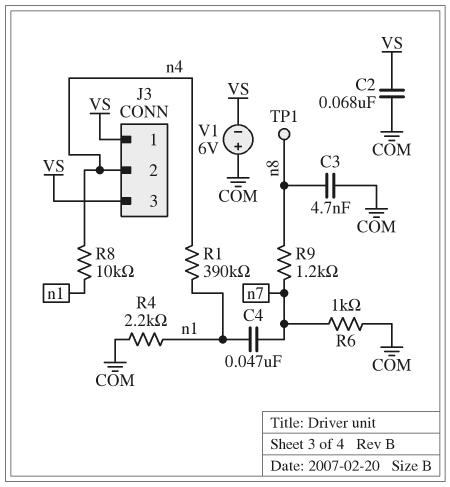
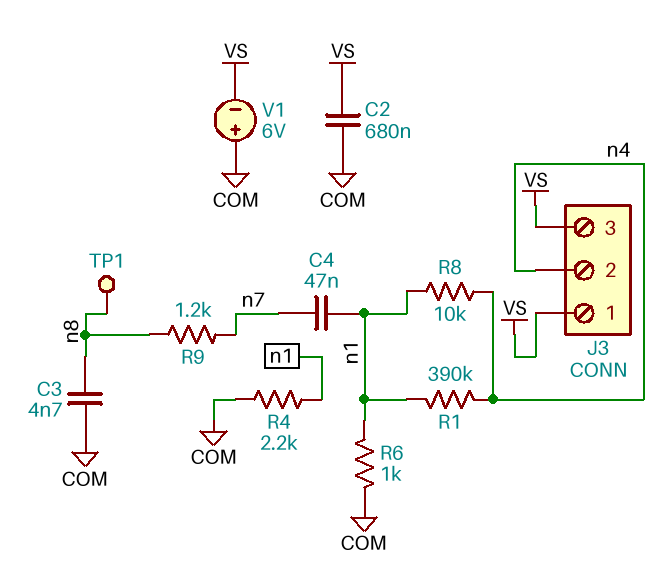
C2: 68nF (COM, VS) -> 680nF (COM, VS)
R6: 1k (COM, n7) -> 1k (COM, n1)

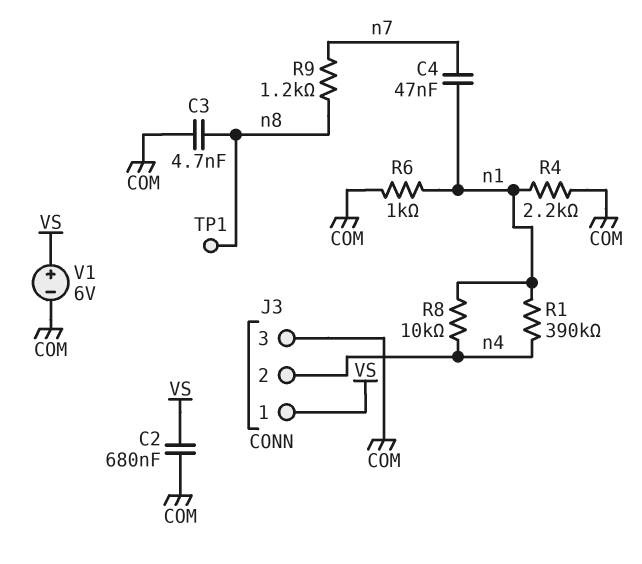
J3 pin 3: VS -> COM
V1: 6V (plus COM, minus VS) -> 6V (plus VS, minus COM)

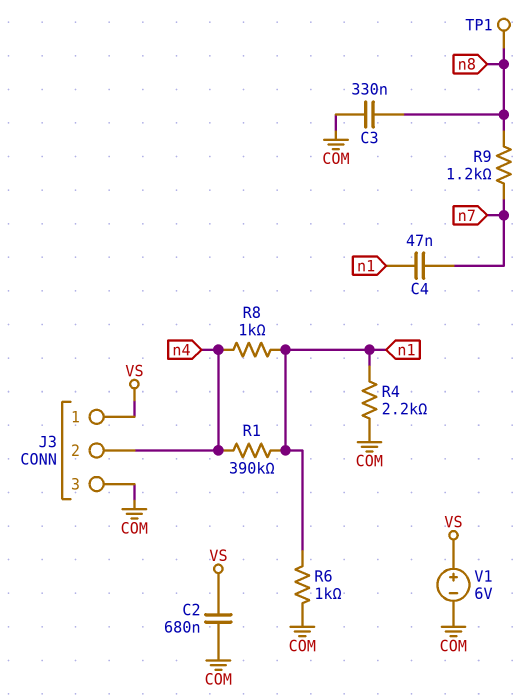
C3: 4.7nF (COM, n8) -> 330nF (COM, n8)
R8: 10k (n1, n4) -> 1k (n1, n4)

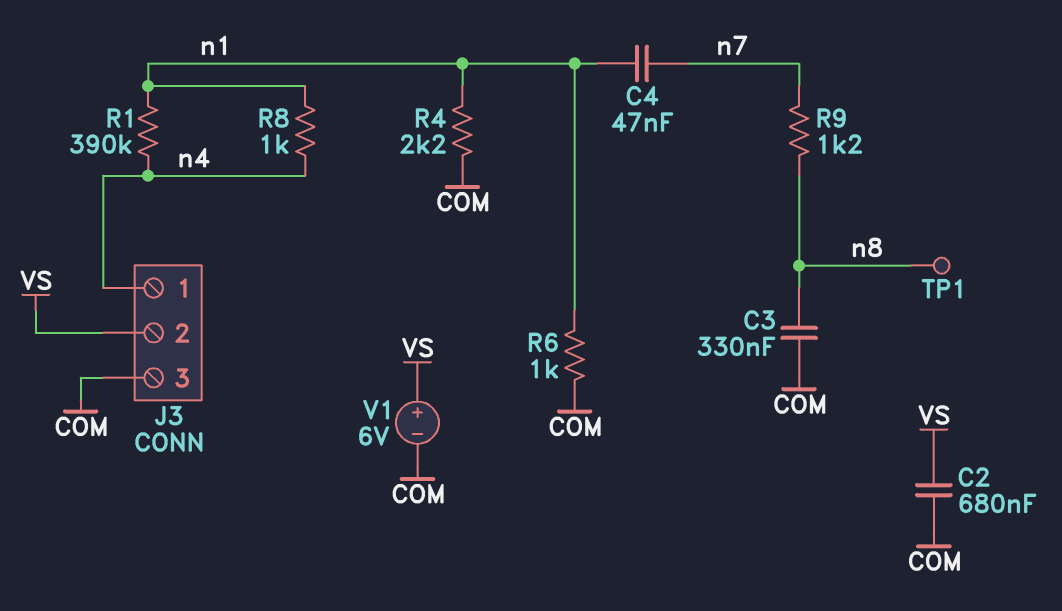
J3 pin 1: VS -> n4
J3 pin 2: n4 -> VS

